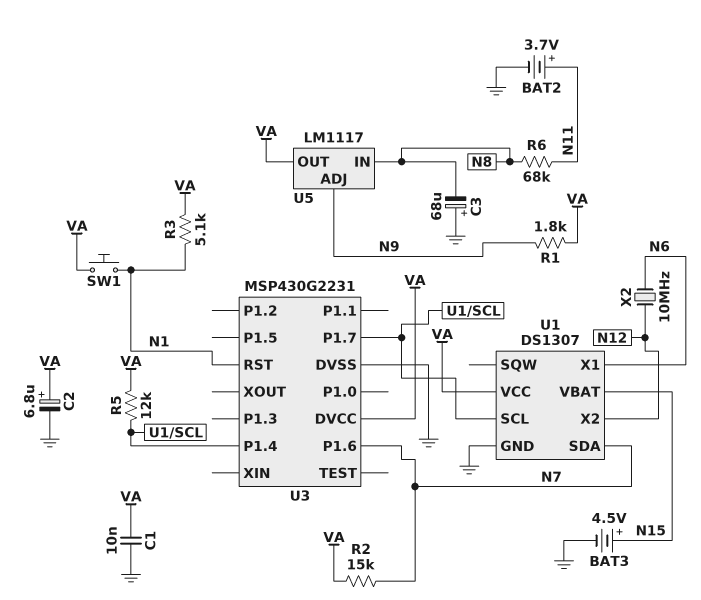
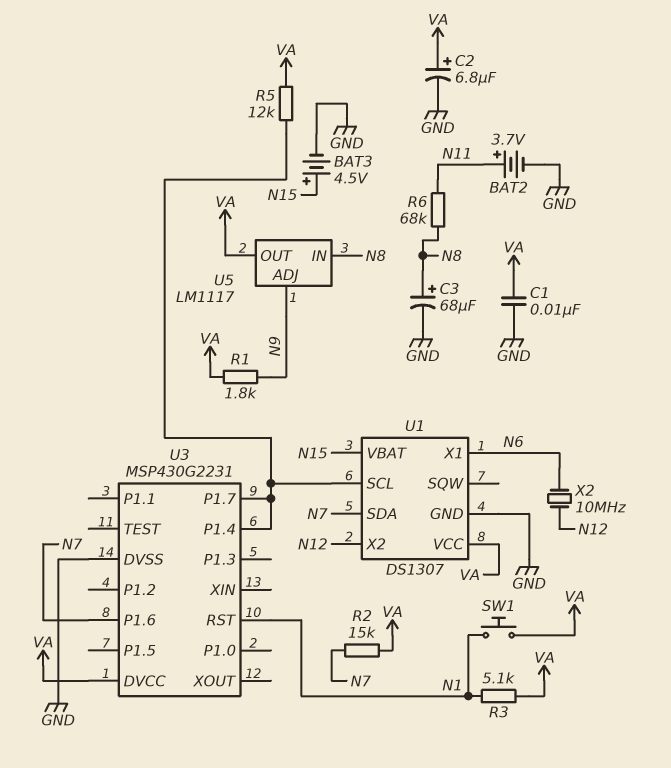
C3: 68uF (plus GND, minus N8) -> 68uF (plus N8, minus GND)

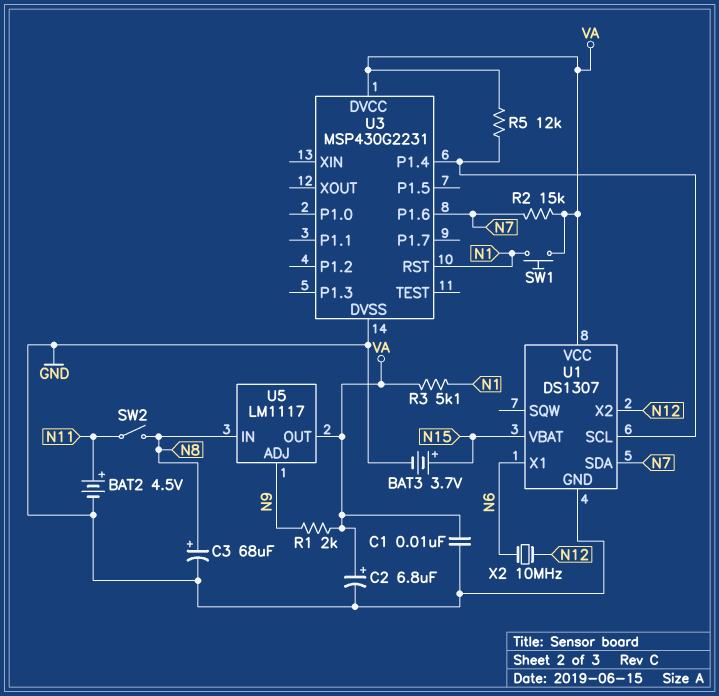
BAT2: 3.7V (plus N11, minus GND) -> 4.5V (plus N11, minus GND)
BAT3: 4.5V (plus N15, minus GND) -> 3.7V (plus N15, minus GND)
R1: 1.8k (N9, VA) -> 2k (N9, VA)
R6: 68k (N8, N11) -> none
SW2: none -> switch (N8, N11)
U3 pin P1.7: U1/SCL -> none

